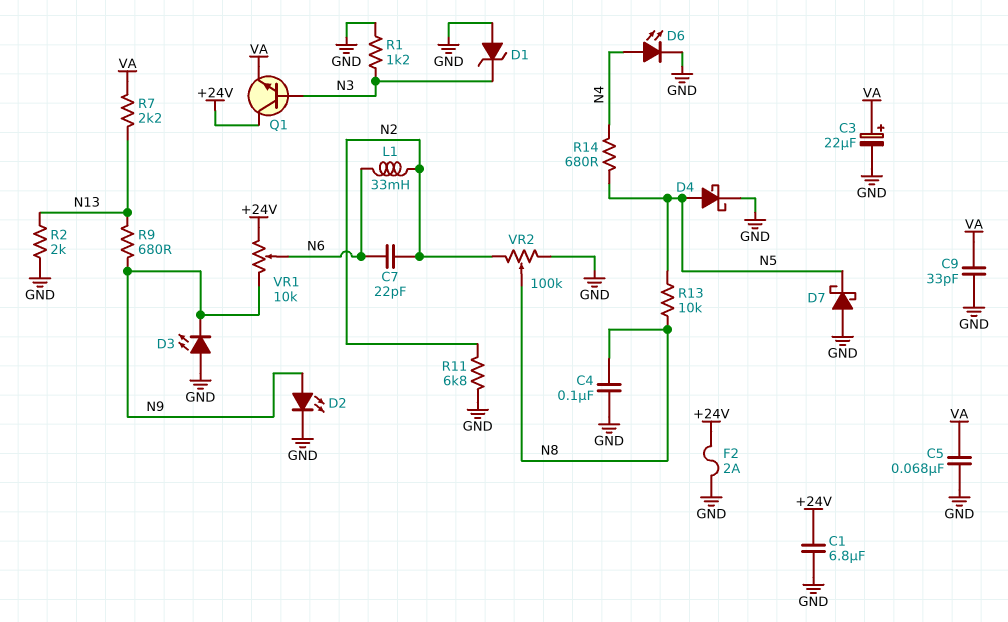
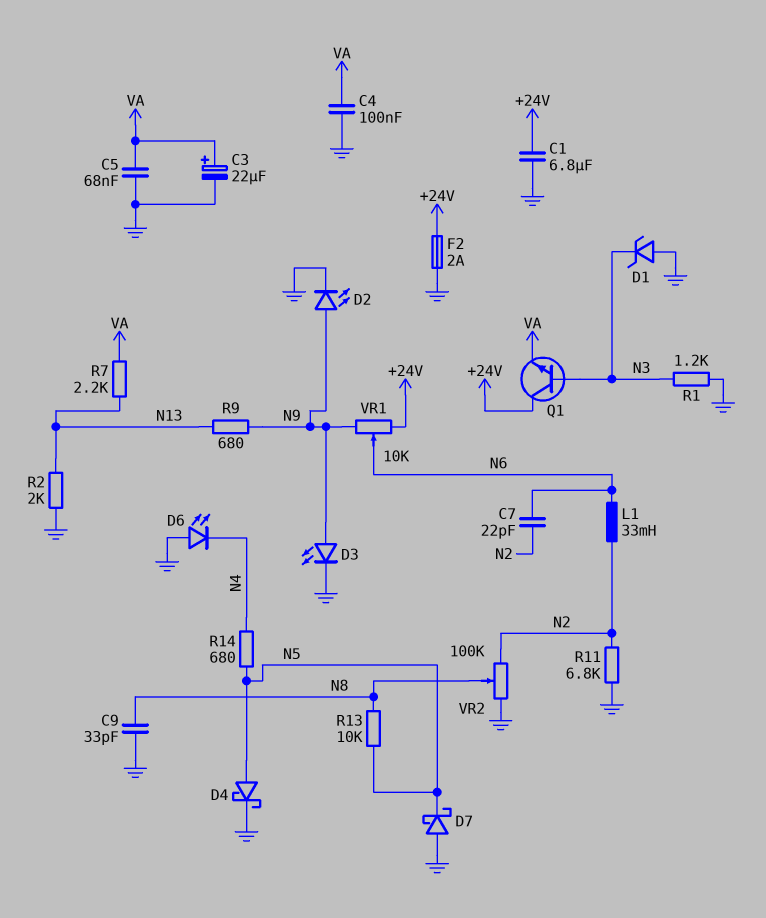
C4: 100nF (GND, N8) -> 100nF (GND, VA)
C9: 33pF (GND, VA) -> 33pF (GND, N8)
D3: LED (A GND, K N9) -> LED (A N9, K GND)
D6: LED (A N4, K GND) -> LED (A GND, K N4)

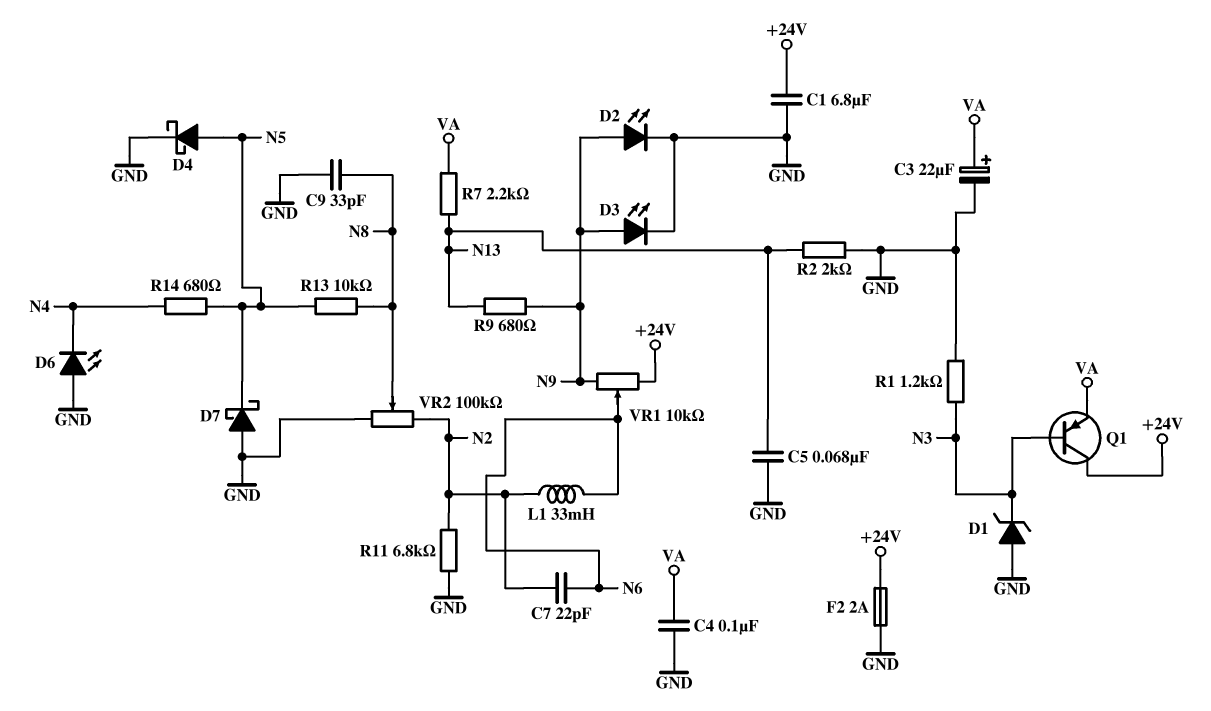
C5: 68nF (GND, VA) -> 68nF (GND, N13)
Q1: NPN (B N3, C +24V, E VA) -> PNP (B N3, C +24V, E VA)

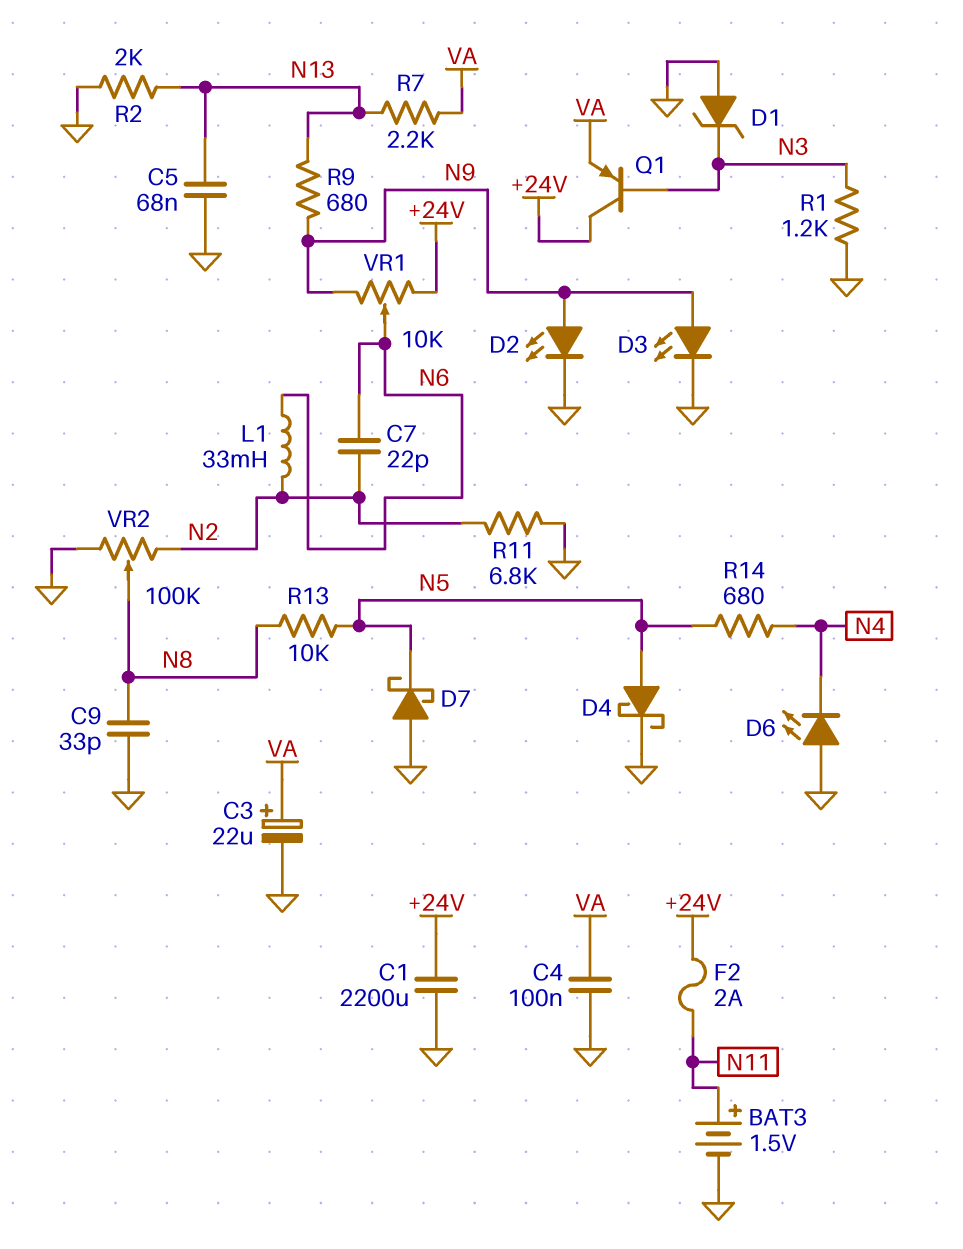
BAT3: none -> 1.5V (plus N11, minus GND)
C1: 6.8uF (+24V, GND) -> 2200uF (+24V, GND)
F2: 2A (+24V, GND) -> 2A (+24V, N11)

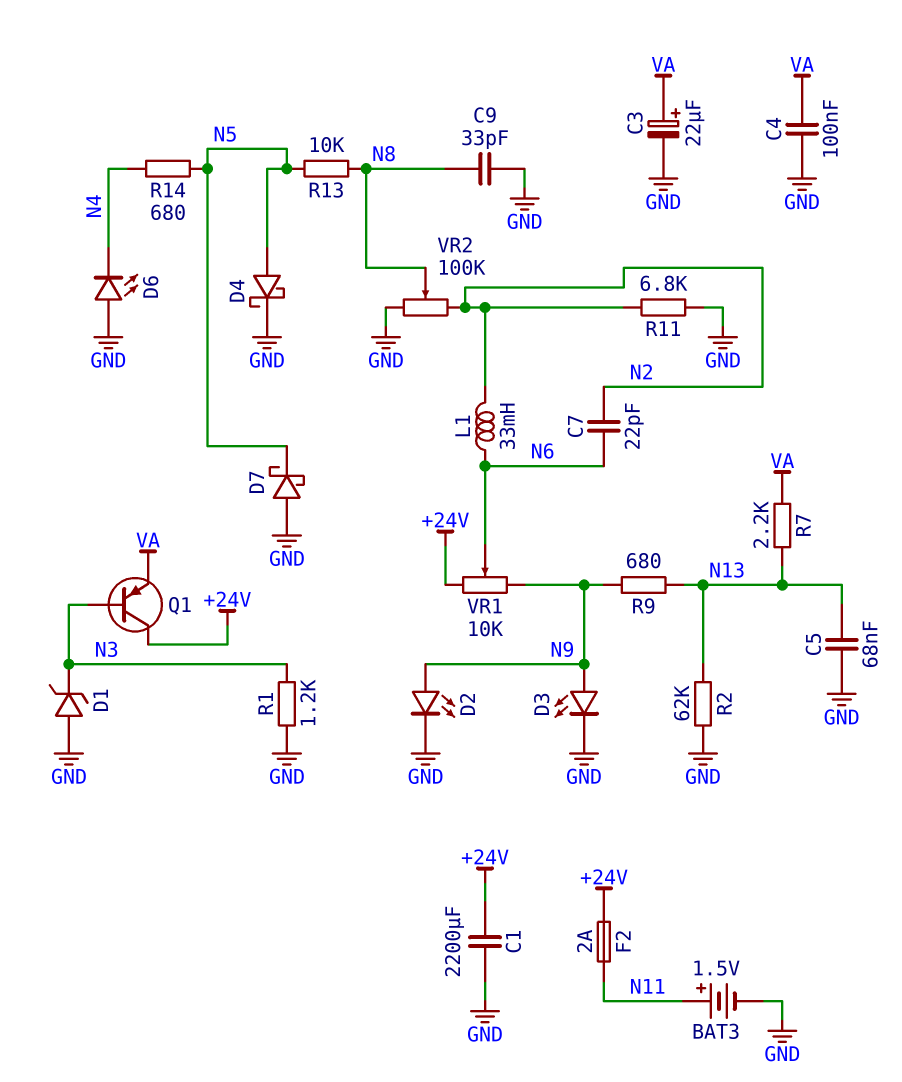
R2: 2k (GND, N13) -> 62k (GND, N13)

